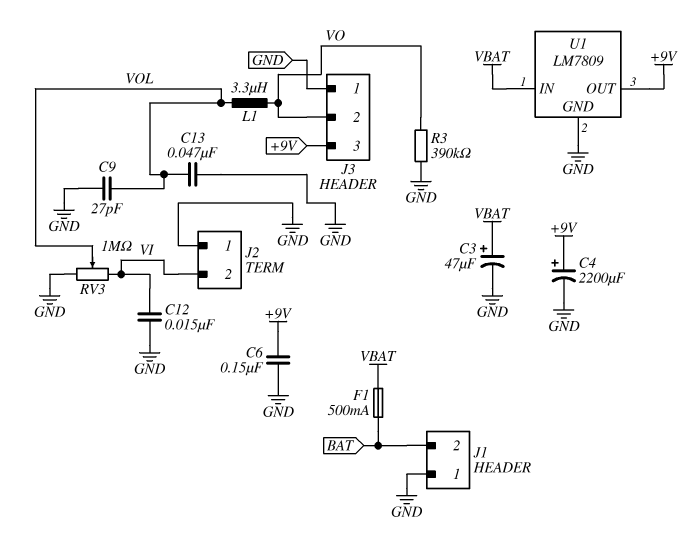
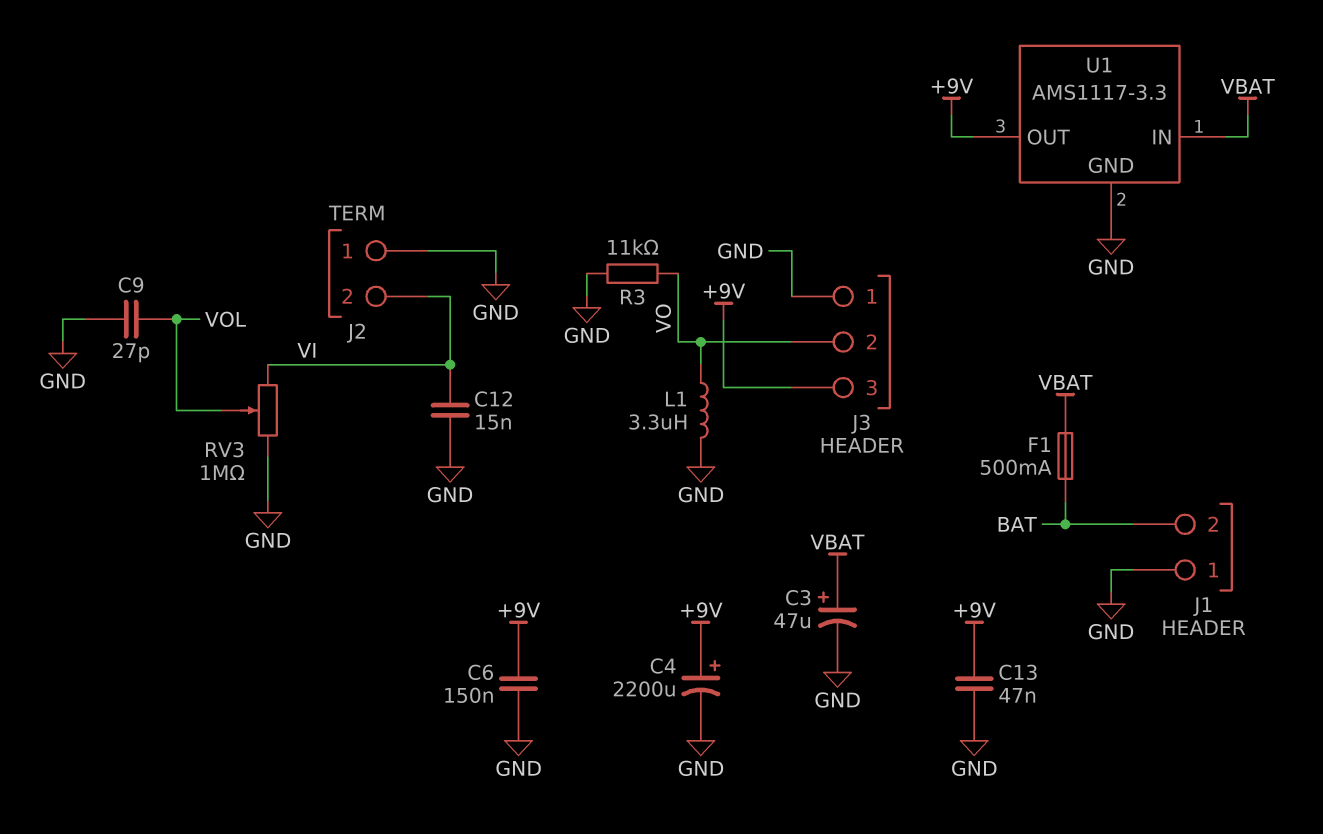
C13: 47nF (GND, VOL) -> 47nF (+9V, GND)
L1: 3.3uH (VO, VOL) -> 3.3uH (GND, VO)
R3: 390k (GND, VO) -> 11k (GND, VO)
U1: LM7809 -> AMS1117-3.3

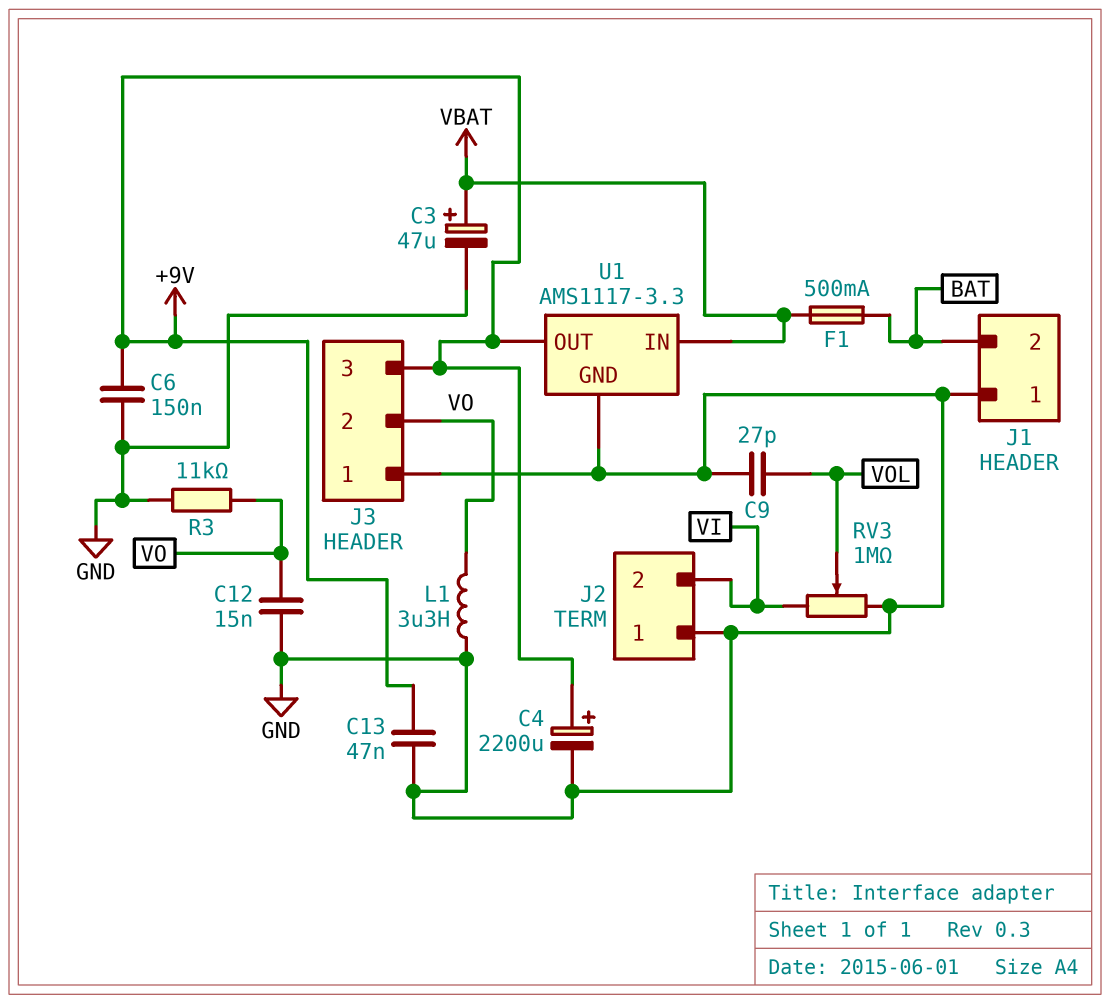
C12: 15nF (GND, VI) -> 15nF (GND, VO)

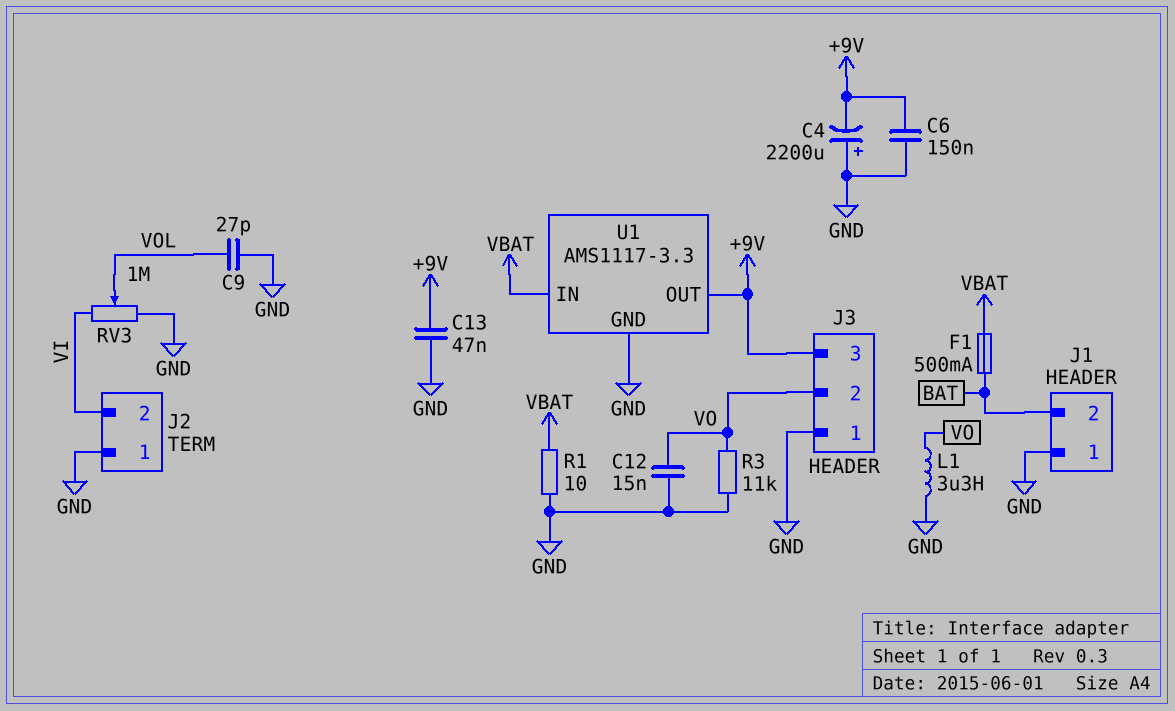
C3: 47uF (plus VBAT, minus GND) -> none
C4: 2200uF (plus +9V, minus GND) -> 2200uF (plus GND, minus +9V)
R1: none -> 10 (GND, VBAT)

